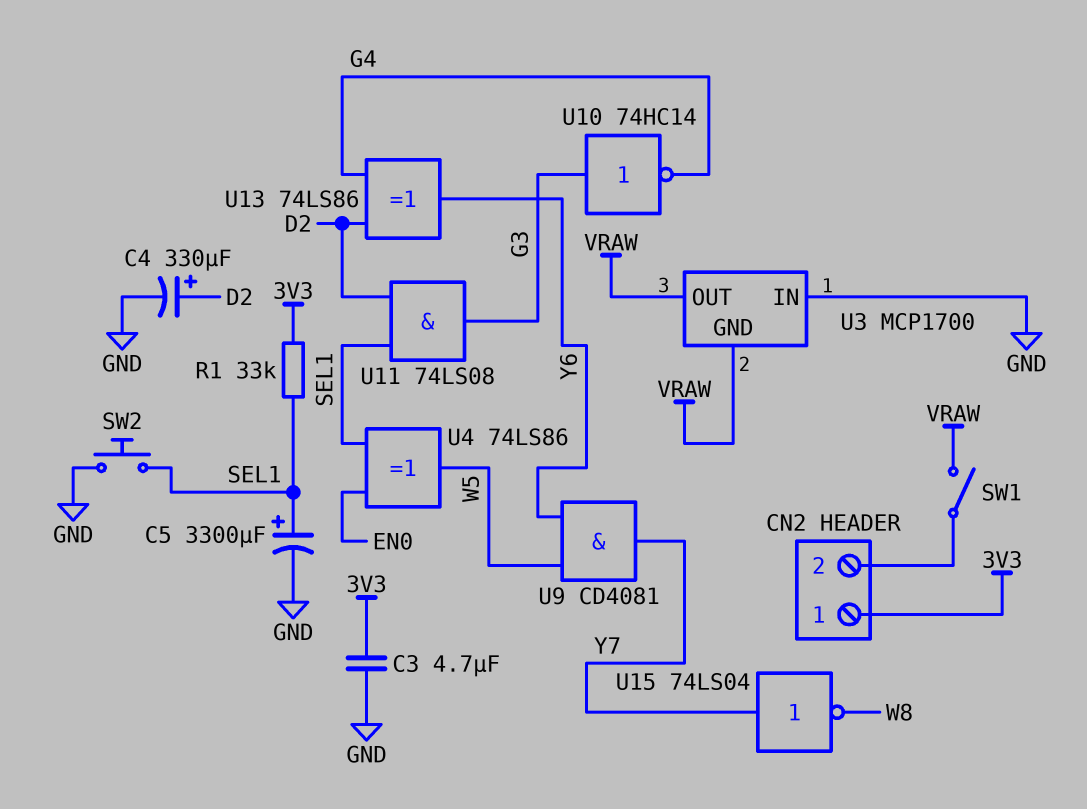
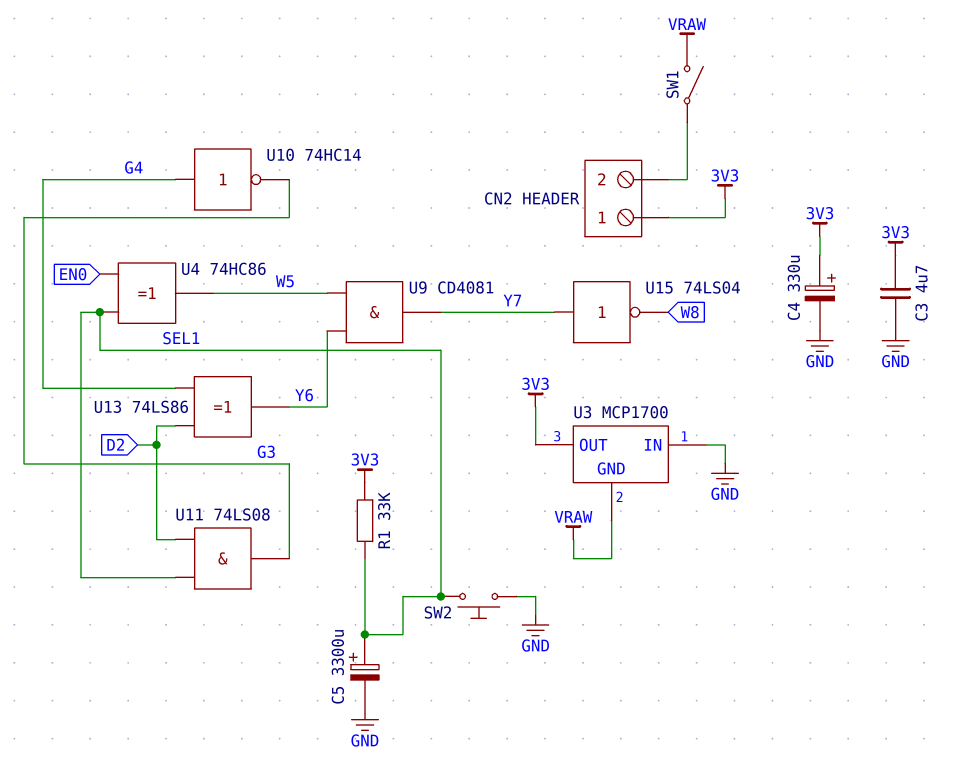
C4: 330uF (plus D2, minus GND) -> 330uF (plus 3V3, minus GND)
U3 pin OUT: VRAW -> 3V3
U4: XOR 74LS86 (in EN0, in SEL1, out W5) -> XOR 74HC86 (in EN0, in SEL1, out W5)
U10: NOT 74HC14 (in G3, out G4) -> NOT 74HC14 (in G4, out G3)

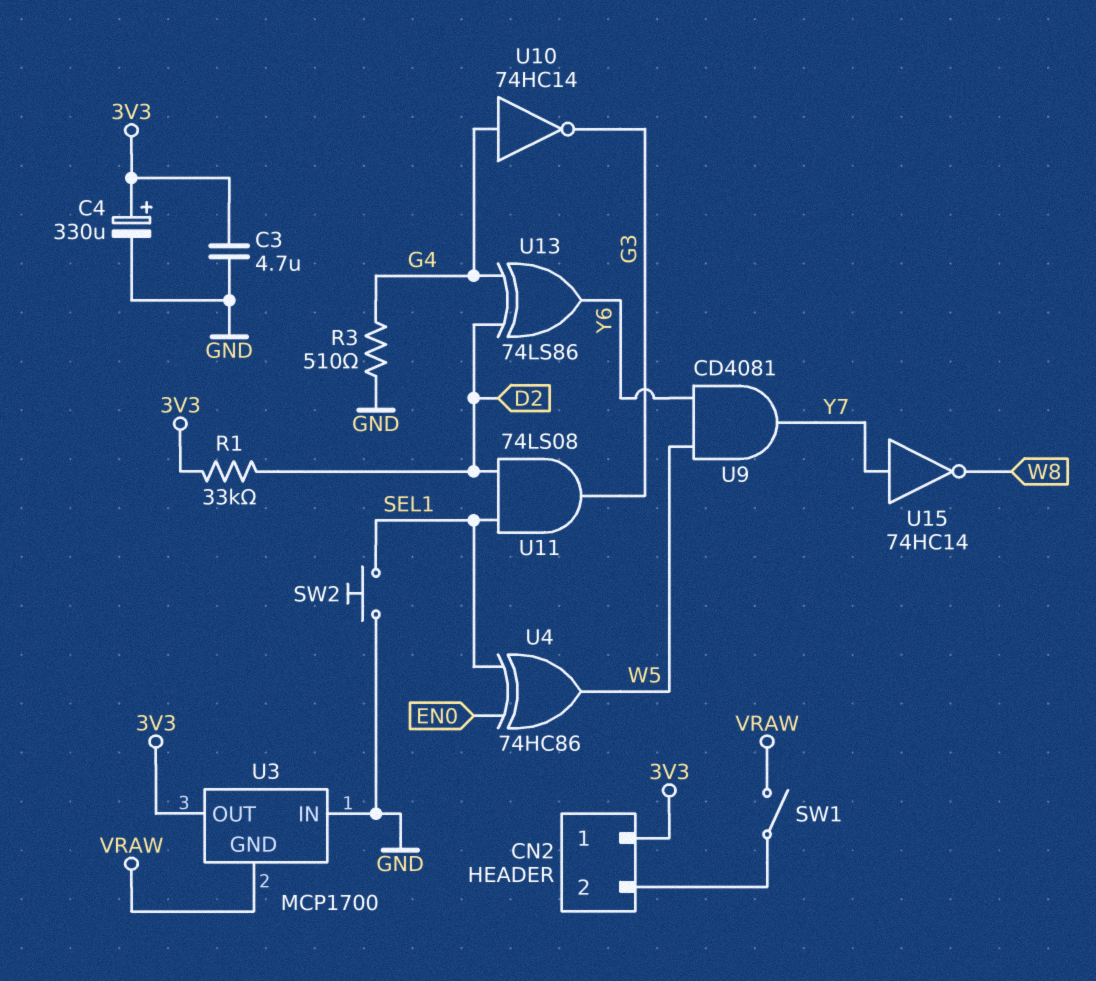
C5: 3300uF (plus SEL1, minus GND) -> none
R1: 33k (3V3, SEL1) -> 33k (3V3, D2)
R3: none -> 510 (G4, GND)
U15: NOT 74LS04 (in Y7, out W8) -> NOT 74HC14 (in Y7, out W8)

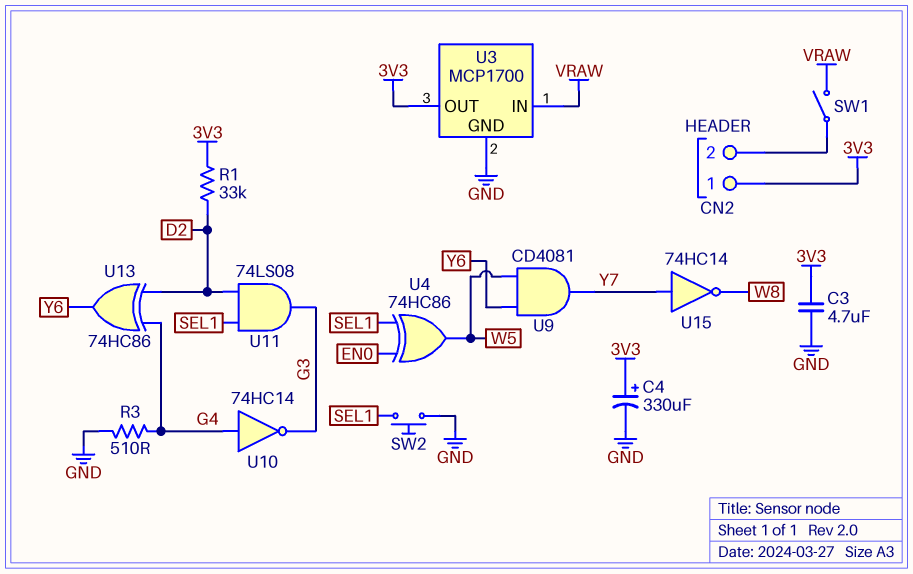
U3 pin GND: VRAW -> GND
U3 pin IN: GND -> VRAW
U13: XOR 74LS86 (in D2, in G4, out Y6) -> XOR 74HC86 (in D2, in G4, out Y6)

